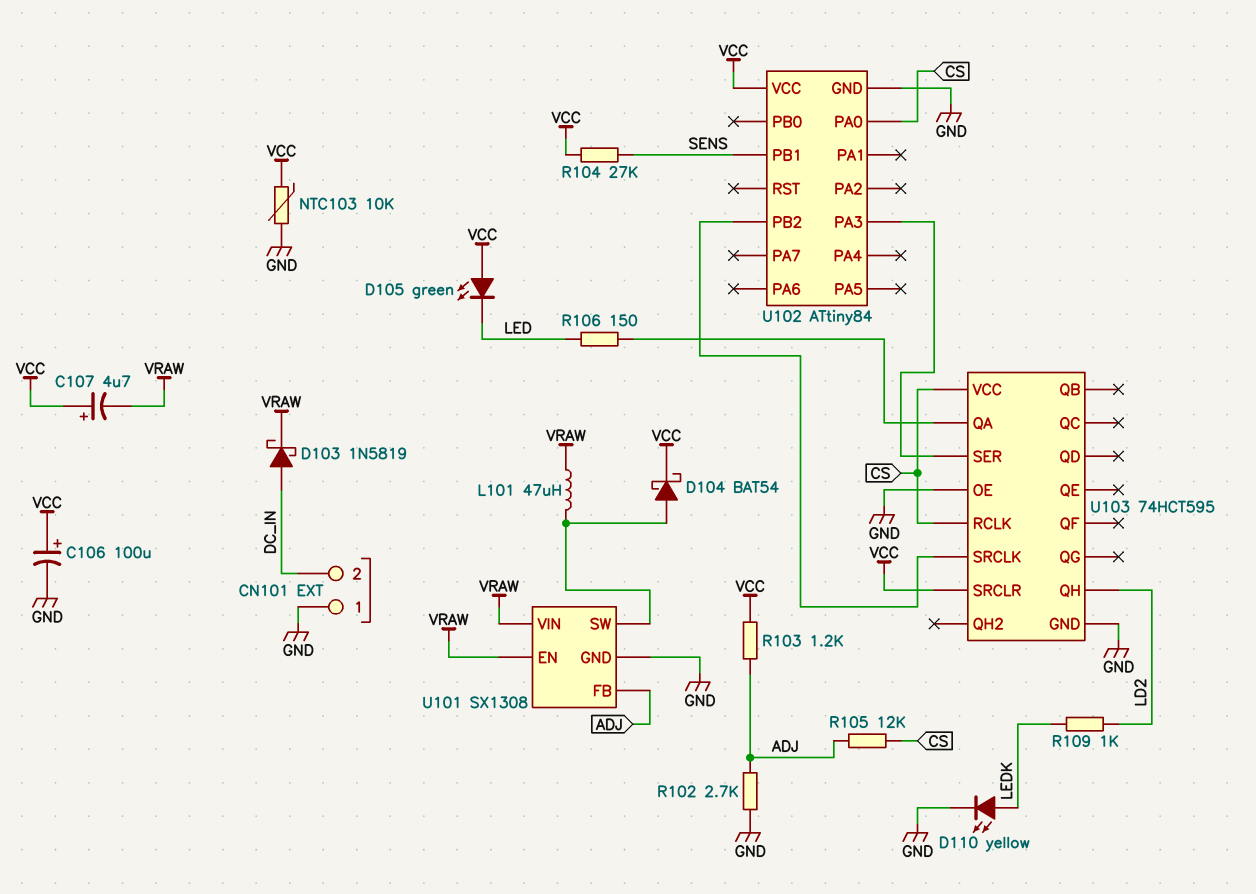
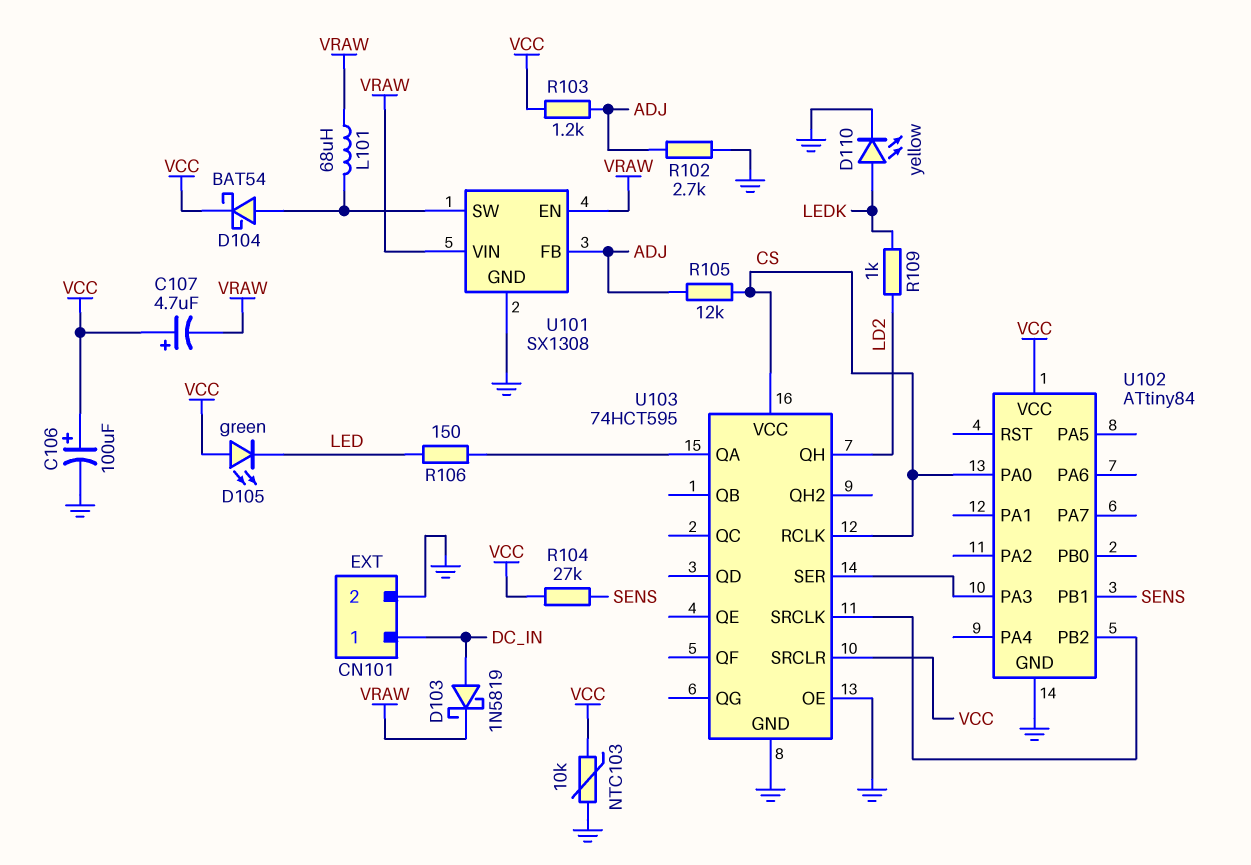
CN101 pin 1: GND -> DC_IN
CN101 pin 2: DC_IN -> GND
L101: 47uH (U101/SW, VRAW) -> 68uH (U101/SW, VRAW)

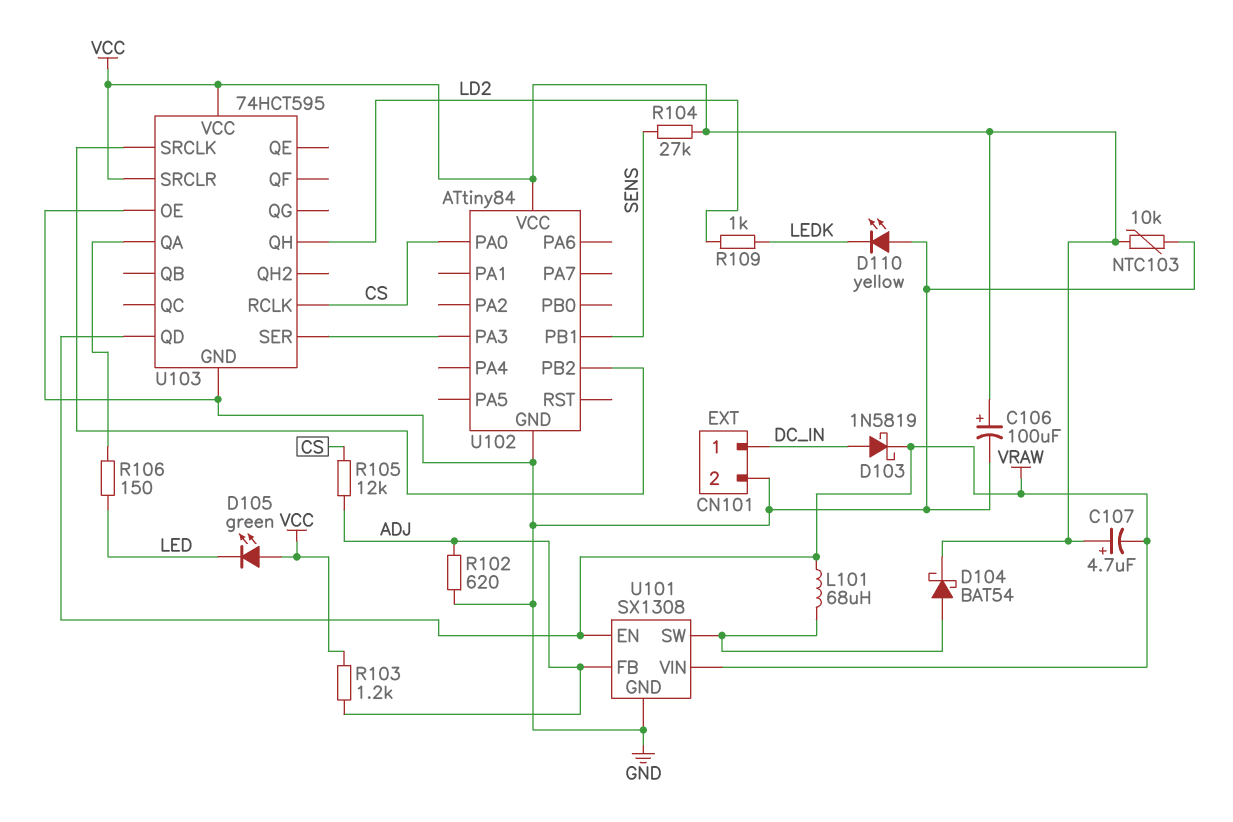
D110: LED yellow (A LEDK, K GND) -> LED yellow (A GND, K LEDK)
R102: 2.7k (ADJ, GND) -> 620 (ADJ, GND)
U103 pin QD: none -> VRAW
U103 pin VCC: CS -> VCC

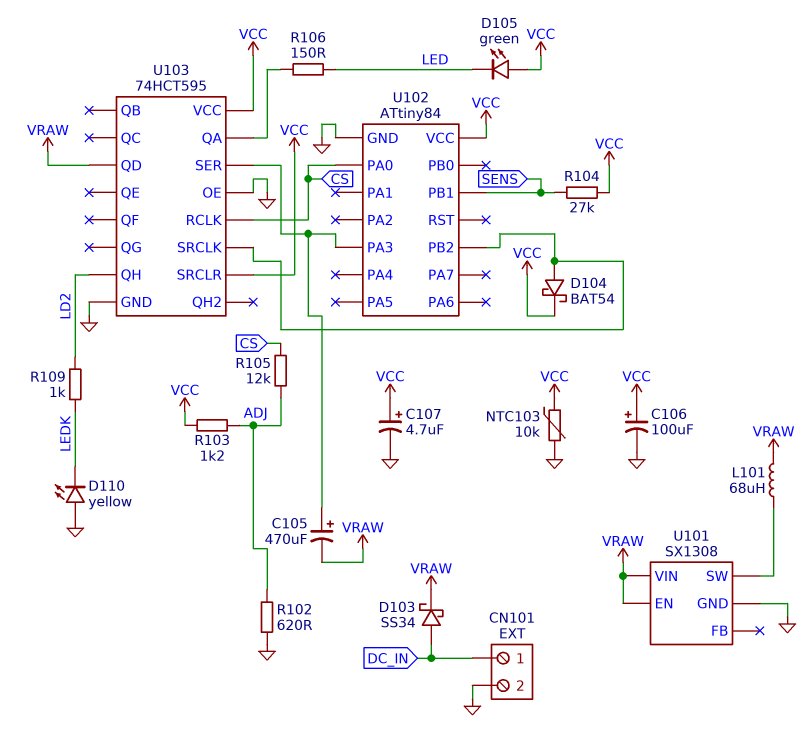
C105: none -> 470uF (plus U102/PA3, minus VRAW)
C107: 4.7uF (plus VCC, minus VRAW) -> 4.7uF (plus VCC, minus GND)
D103: schottky 1N5819 (A DC_IN, K VRAW) -> schottky SS34 (A DC_IN, K VRAW)
D104: schottky BAT54 (A U101/SW, K VCC) -> schottky BAT54 (A U102/PB2, K VCC)
U101 pin FB: ADJ -> none

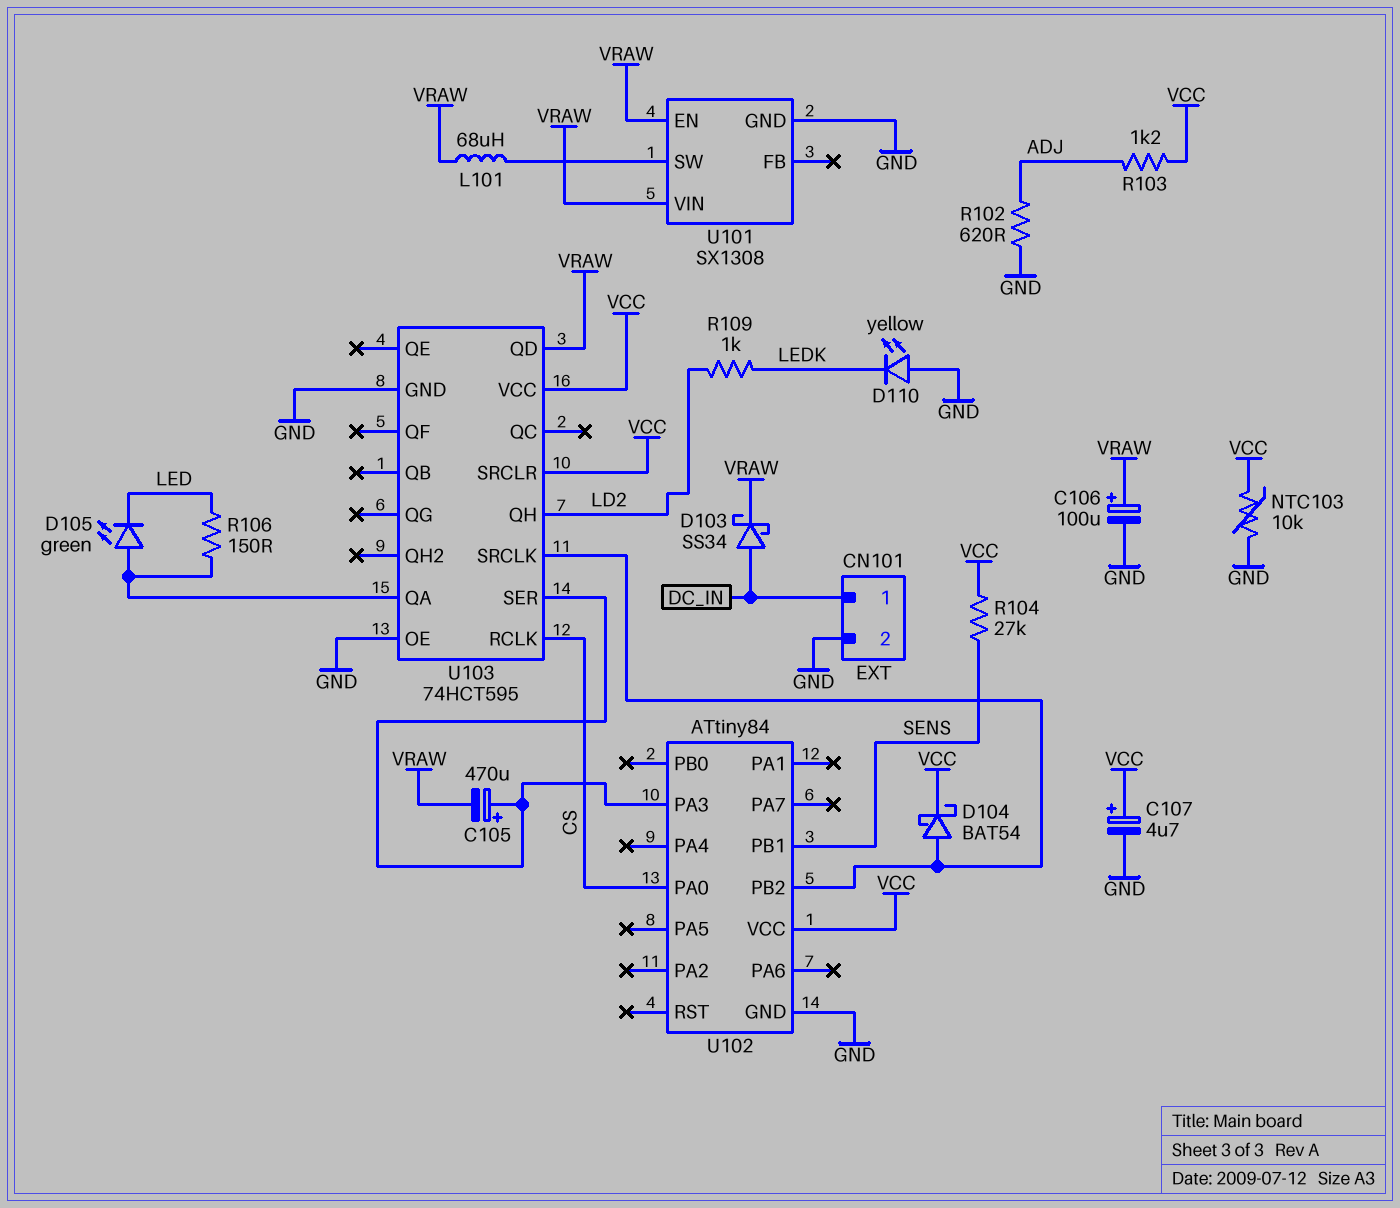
C106: 100uF (plus VCC, minus GND) -> 100uF (plus VRAW, minus GND)
D105: LED green (A VCC, K LED) -> LED green (A U103/QA, K LED)
R105: 12k (ADJ, CS) -> none

